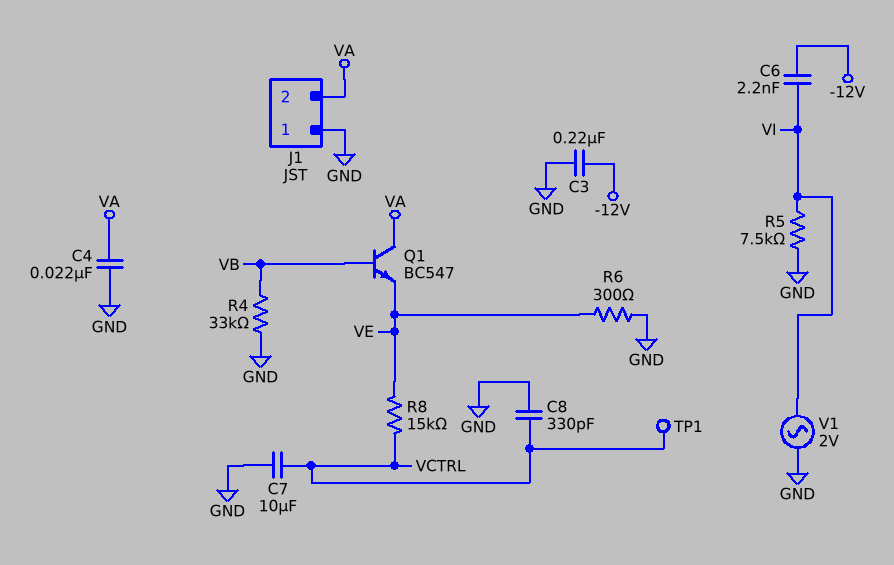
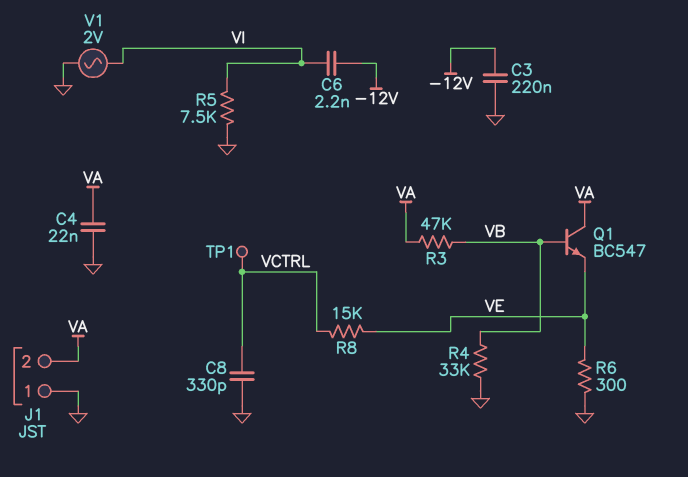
C7: 10uF (GND, VCTRL) -> none
R3: none -> 47k (VA, VB)

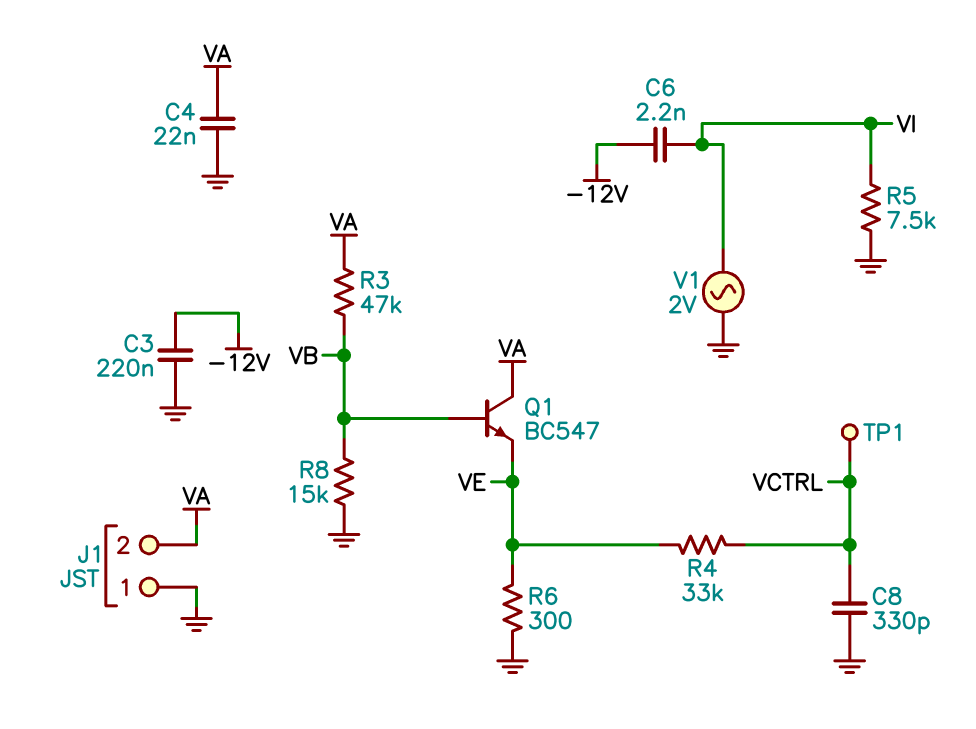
R4: 33k (GND, VB) -> 33k (VCTRL, VE)
R8: 15k (VCTRL, VE) -> 15k (GND, VB)

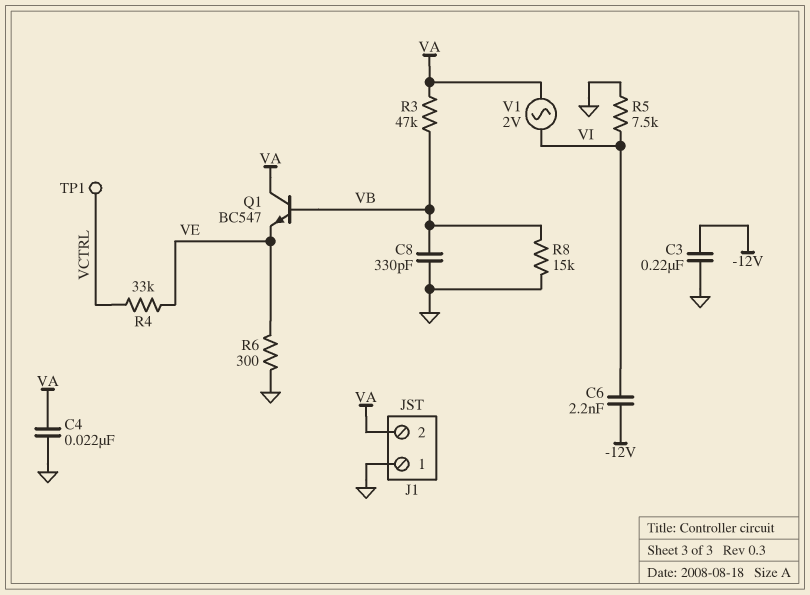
C8: 330pF (GND, VCTRL) -> 330pF (GND, VB)
V1: AC 2V (GND, VI) -> AC 2V (VA, VI)

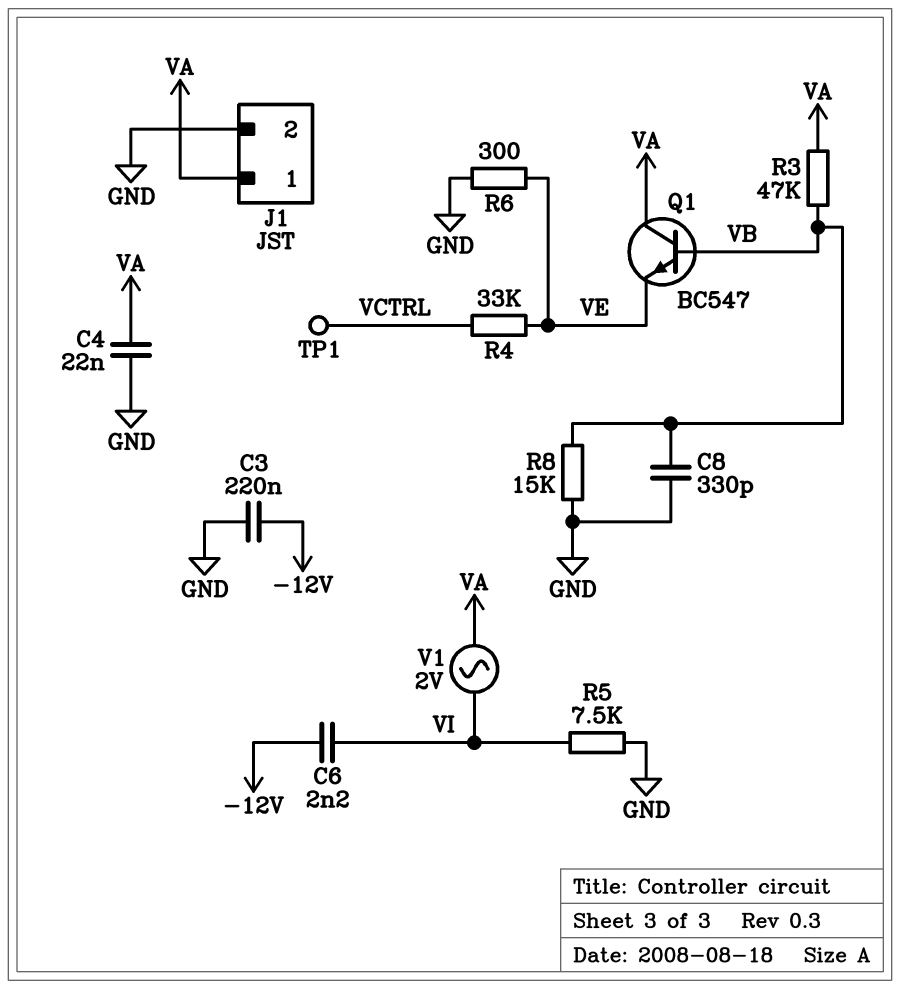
J1 pin 1: GND -> VA
J1 pin 2: VA -> GND

